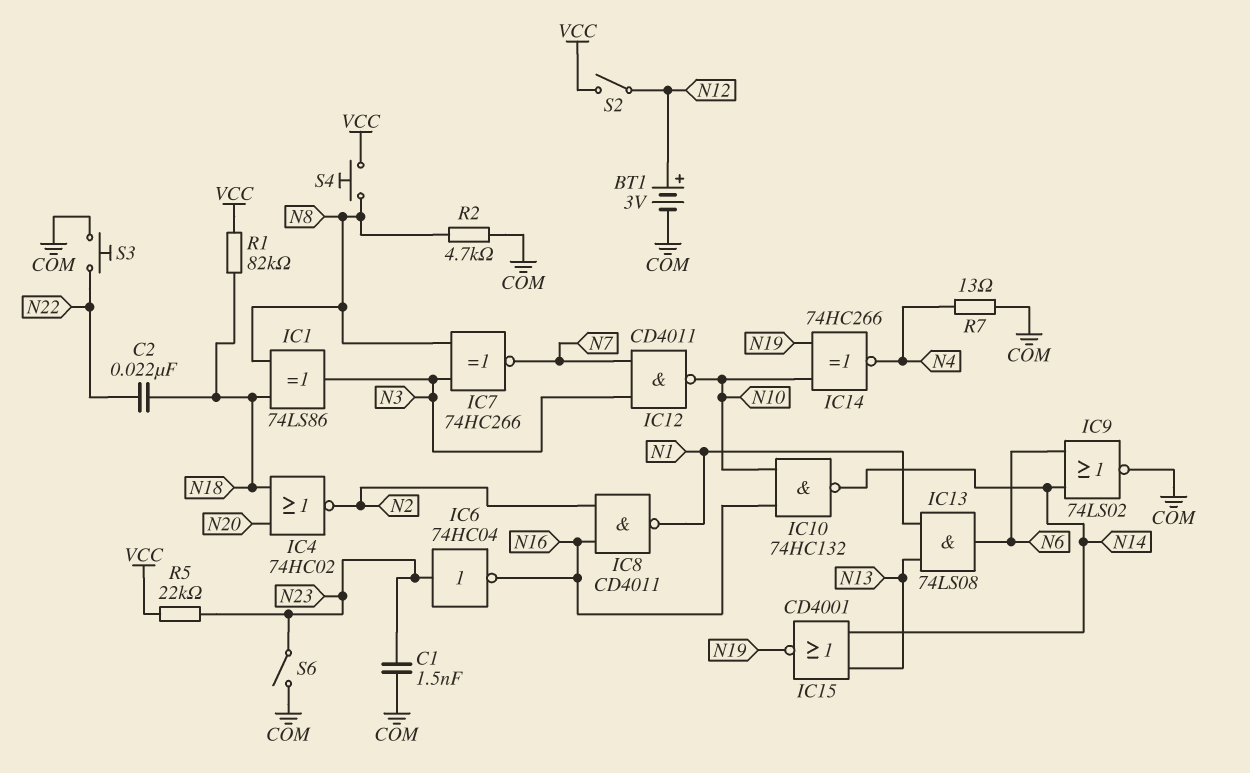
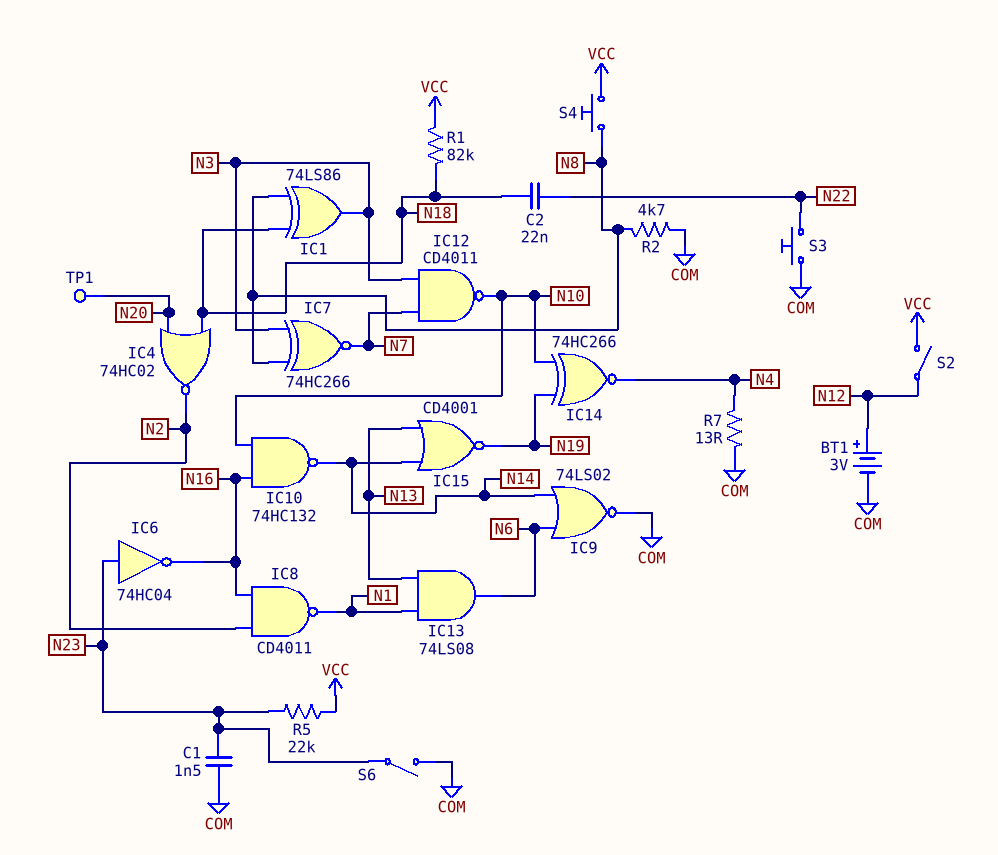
TP1: none -> test point (N20)

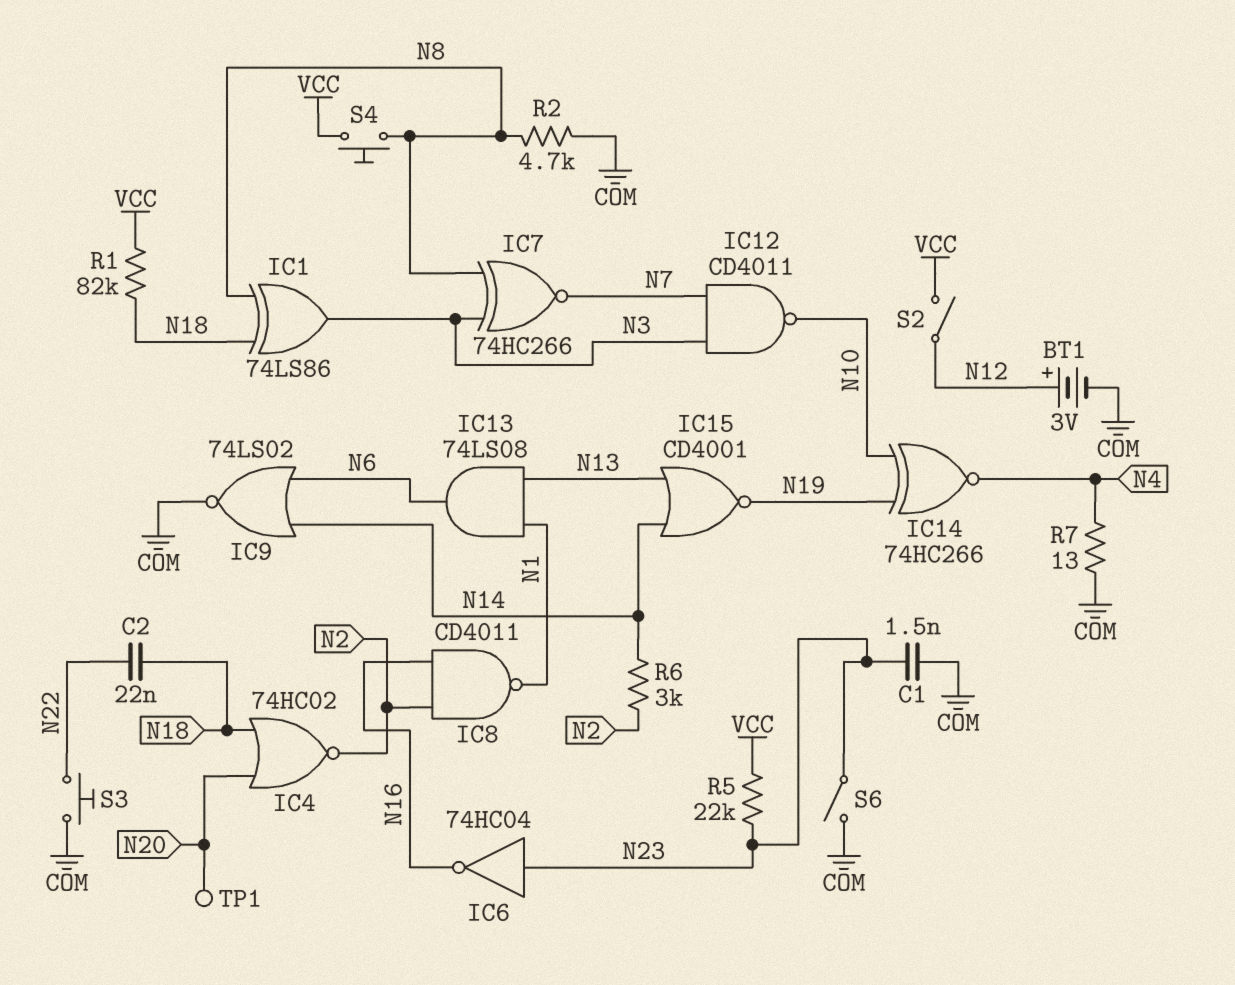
IC10: NAND 74HC132 (in N10, in N16, out N14) -> none
R6: none -> 3k (N2, N14)

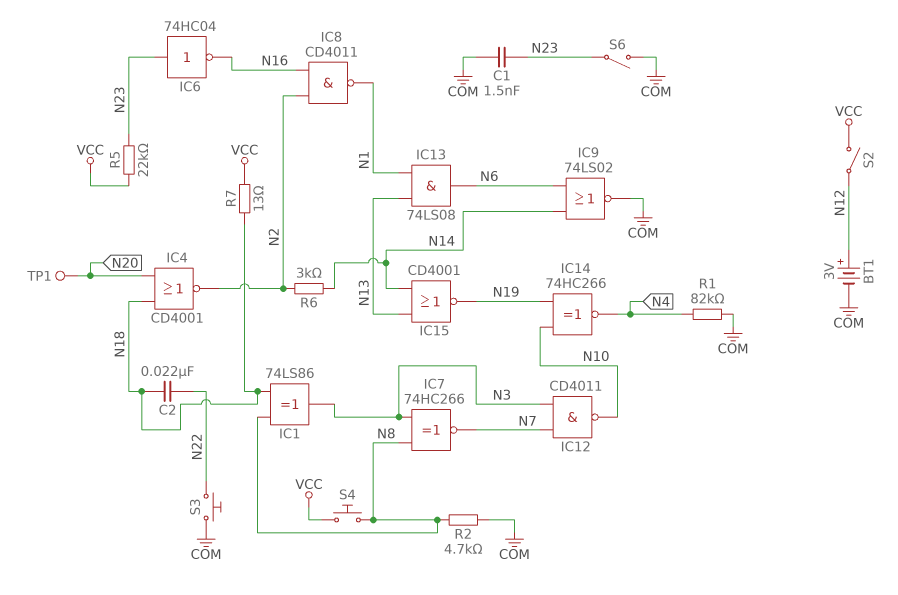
IC4: NOR 74HC02 (in N18, in N20, out N2) -> NOR CD4001 (in N18, in N20, out N2)
R1: 82k (N18, VCC) -> 82k (COM, N4)
R7: 13 (COM, N4) -> 13 (N18, VCC)

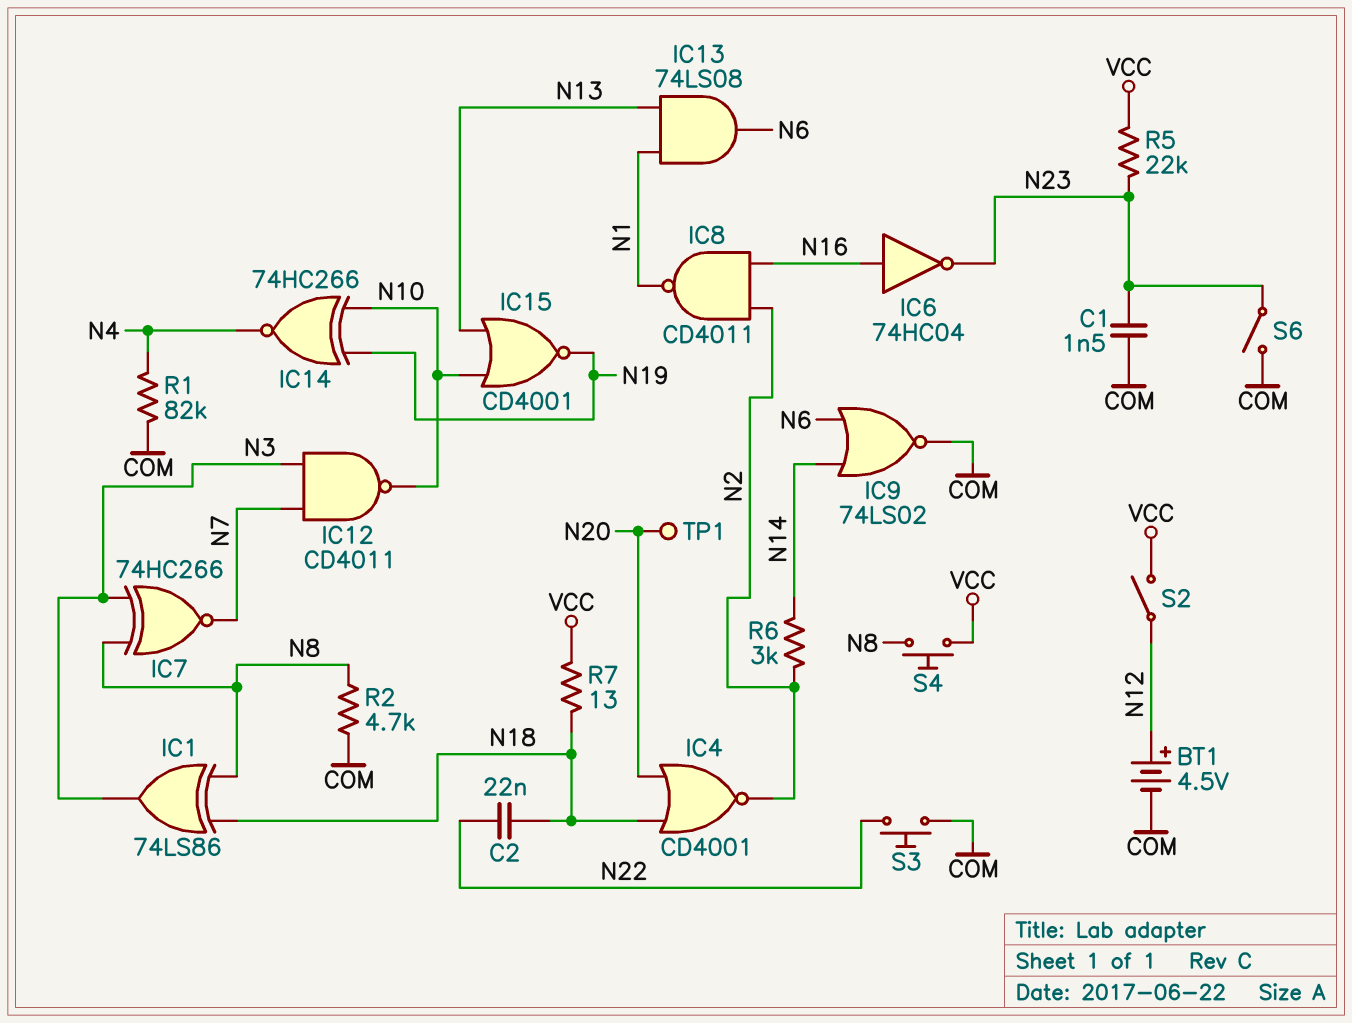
BT1: 3V (plus N12, minus COM) -> 4.5V (plus N12, minus COM)
IC6: NOT 74HC04 (in N23, out N16) -> NOT 74HC04 (in N16, out N23)
IC15: NOR CD4001 (in N13, in N14, out N19) -> NOR CD4001 (in N10, in N13, out N19)

